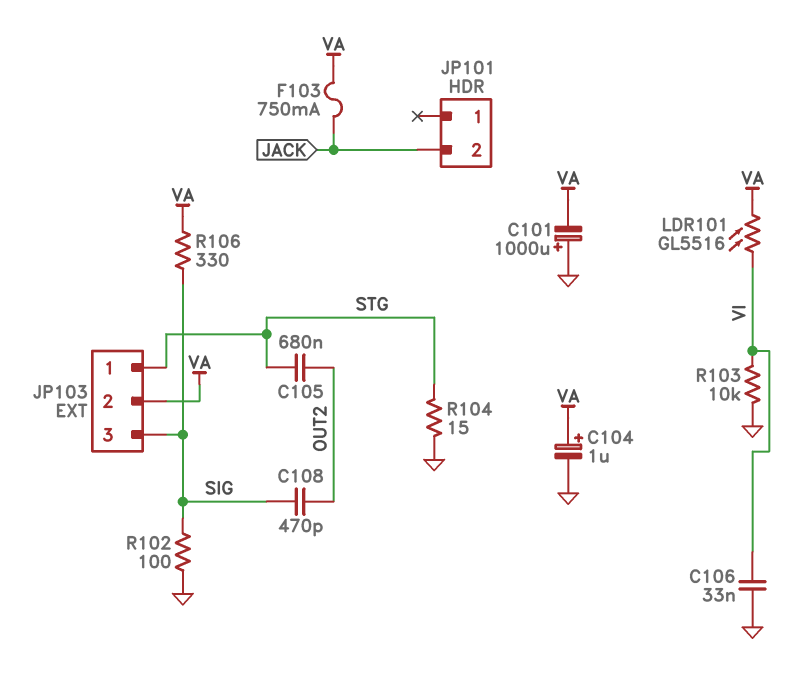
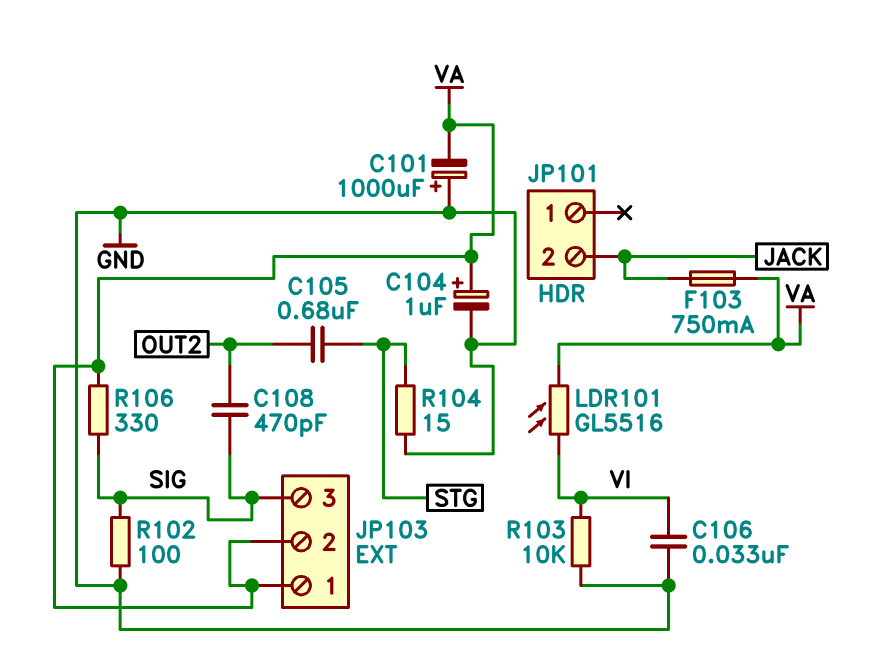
JP103 pin 1: STG -> VA

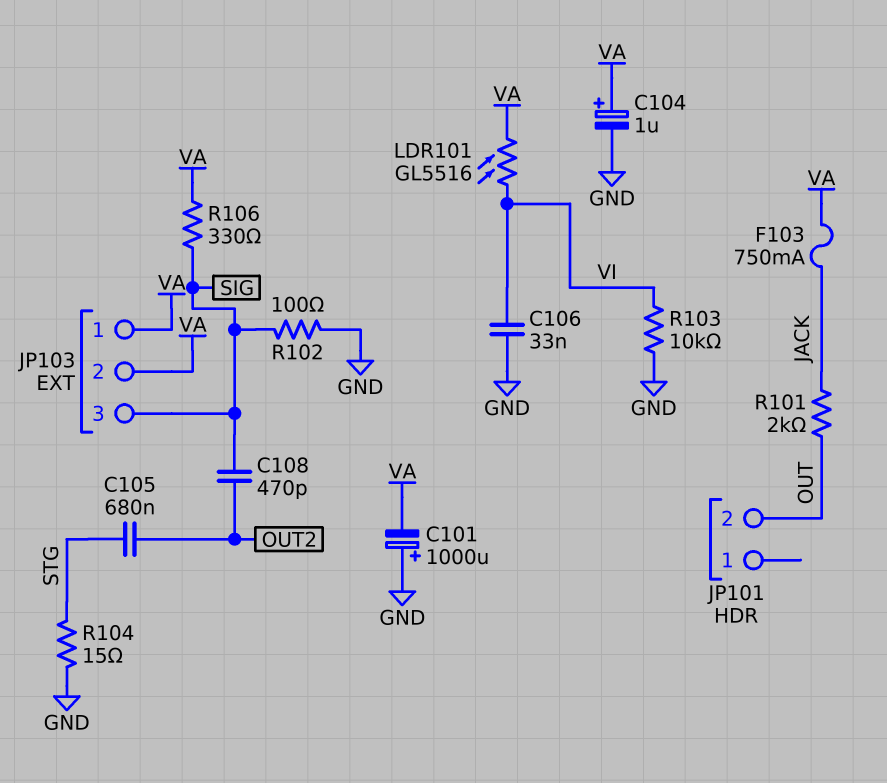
JP101 pin 2: JACK -> OUT
R101: none -> 2k (JACK, OUT)

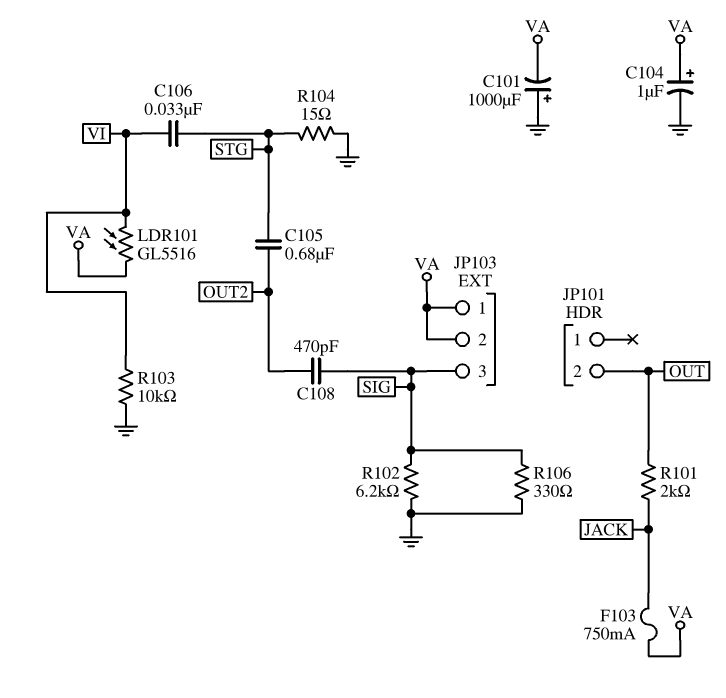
C106: 33nF (GND, VI) -> 33nF (STG, VI)
R102: 100 (GND, SIG) -> 6.2k (GND, SIG)
R106: 330 (SIG, VA) -> 330 (GND, SIG)

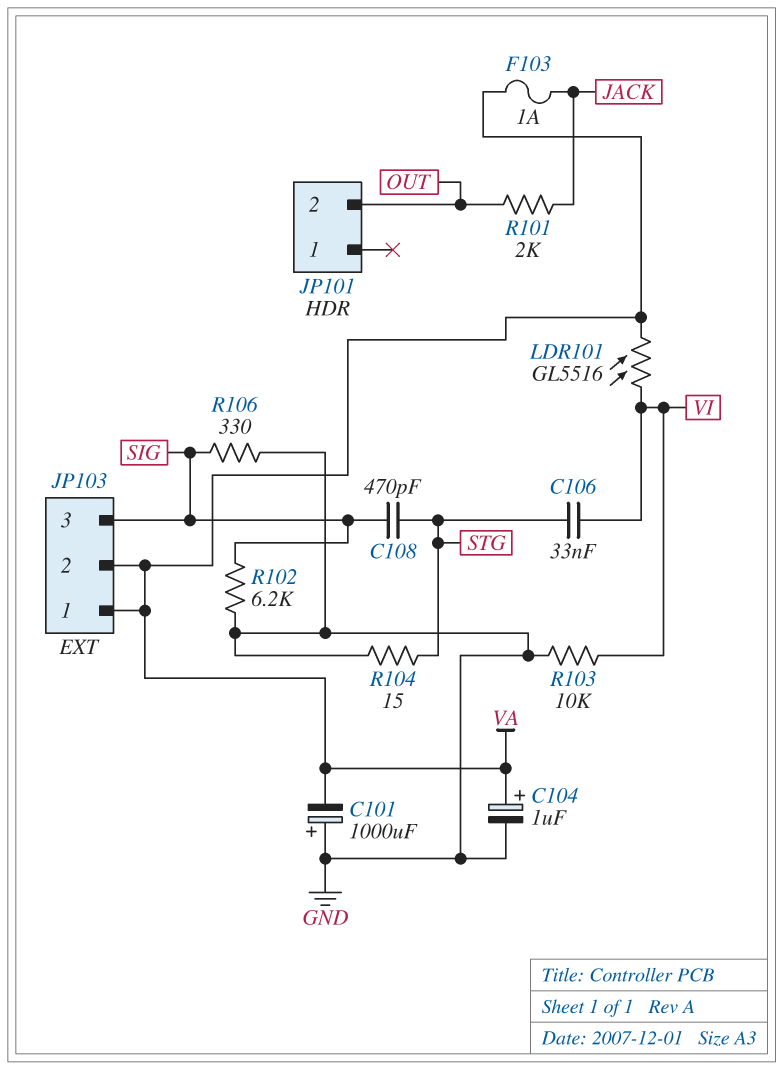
C105: 680nF (OUT2, STG) -> none
C108: 470pF (OUT2, SIG) -> 470pF (SIG, STG)
F103: 750mA (JACK, VA) -> 1A (JACK, VA)

